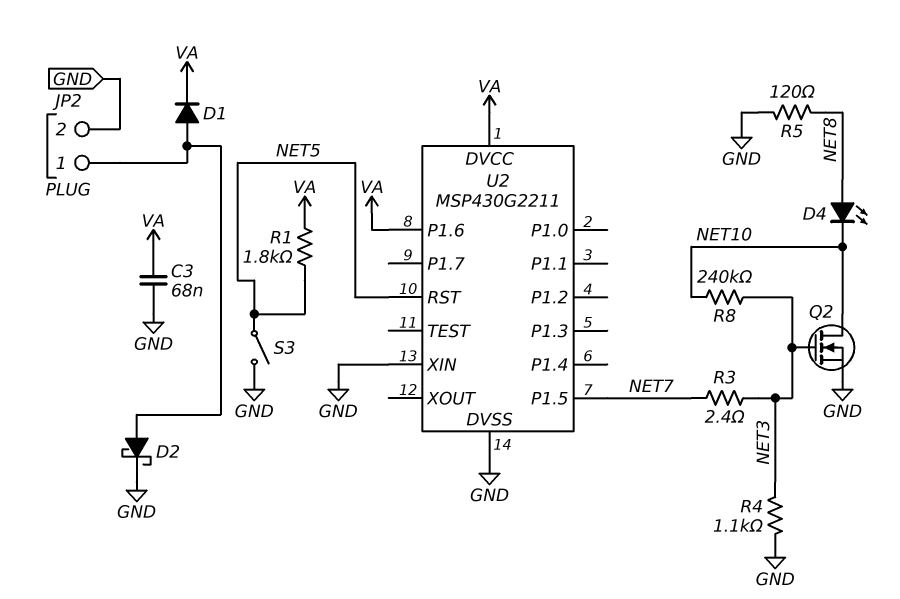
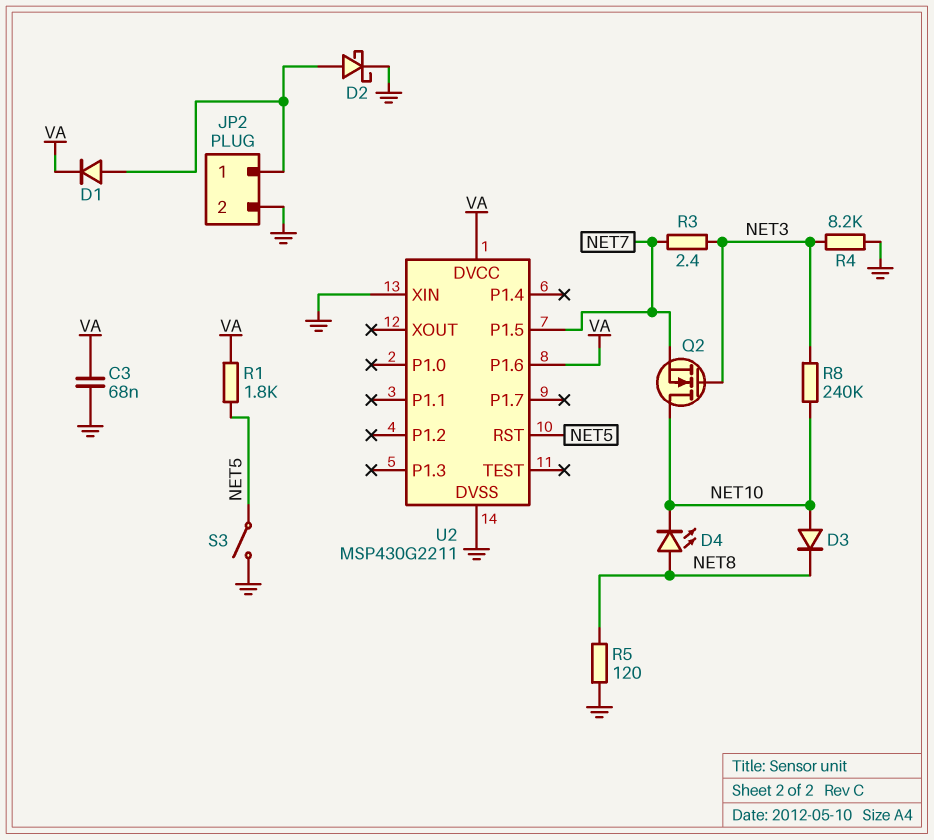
D3: none -> diode (A NET10, K NET8)
Q2: NMOS (G NET3, D NET10, S GND) -> NMOS (G NET3, D NET10, S NET7)
R4: 1.1k (GND, NET3) -> 8.2k (GND, NET3)

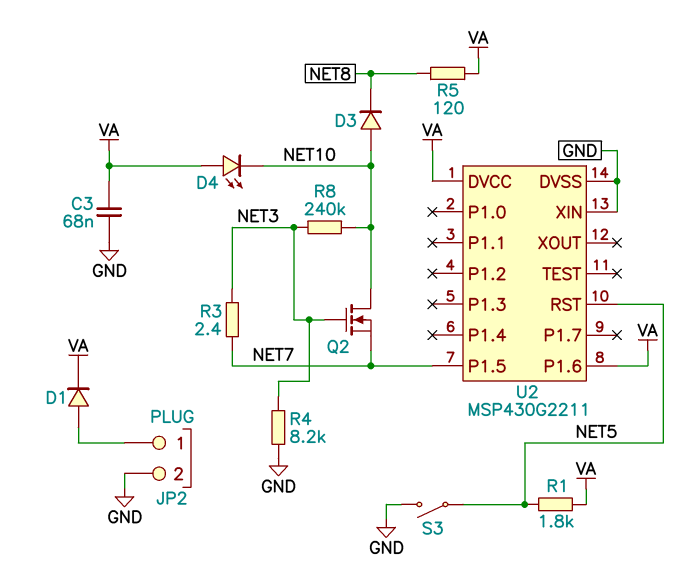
D2: schottky (A JP2/1, K GND) -> none
D4: LED (A NET8, K NET10) -> LED (A VA, K NET10)
R5: 120 (GND, NET8) -> 120 (NET8, VA)

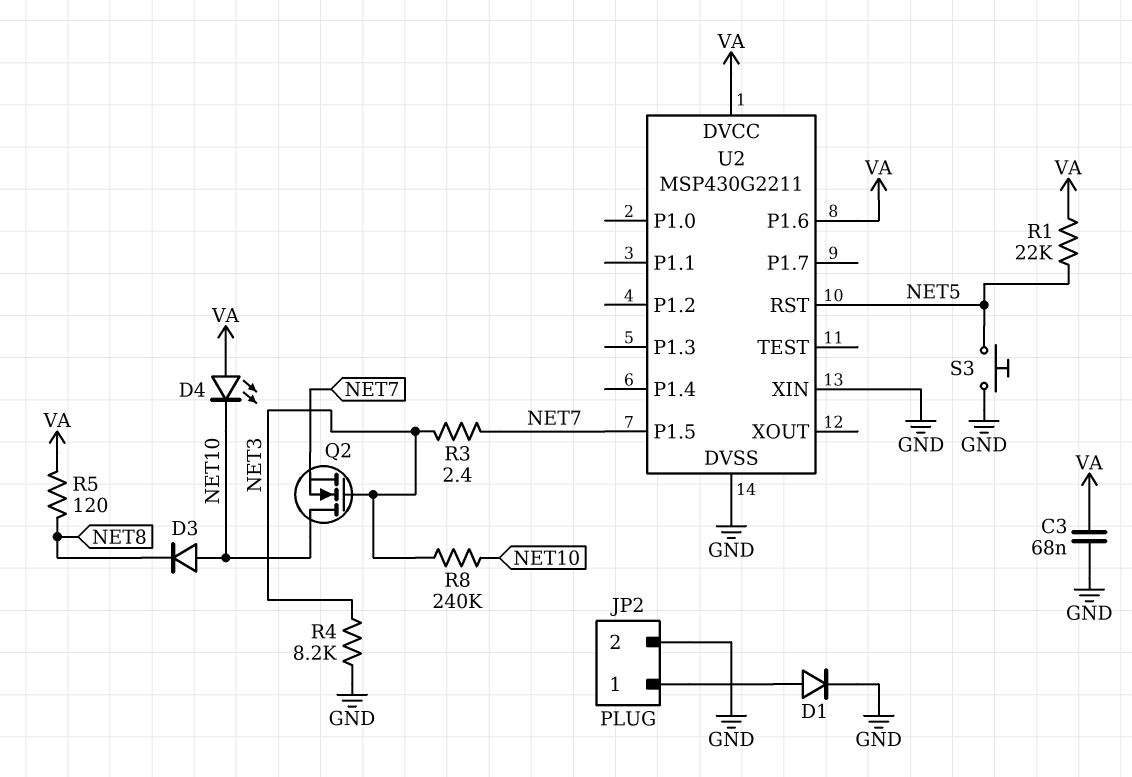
D1: diode (A JP2/1, K VA) -> diode (A JP2/1, K GND)
R1: 1.8k (NET5, VA) -> 22k (NET5, VA)
S3: switch (GND, NET5) -> button (GND, NET5)

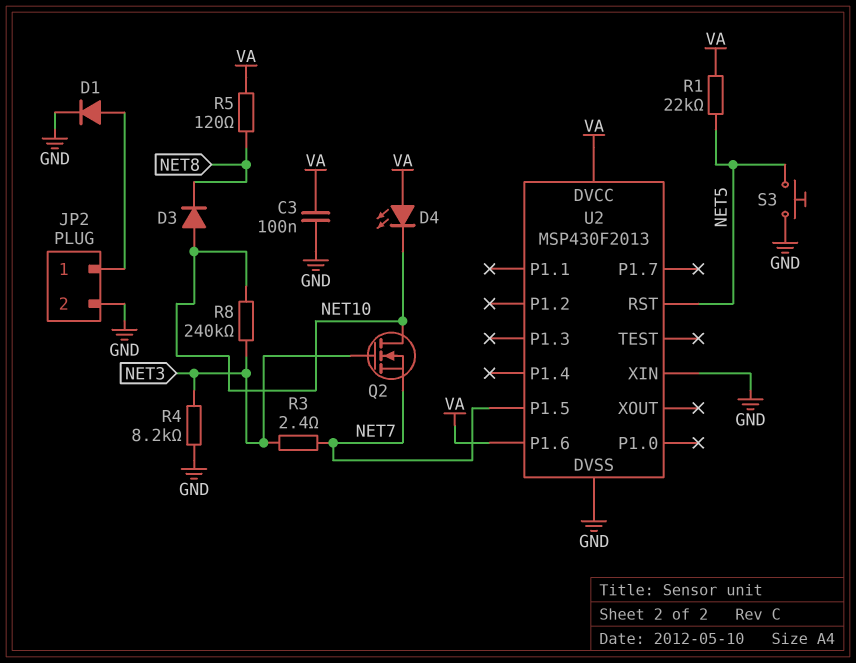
C3: 68nF (GND, VA) -> 100nF (GND, VA)
U2: MSP430G2211 -> MSP430F2013

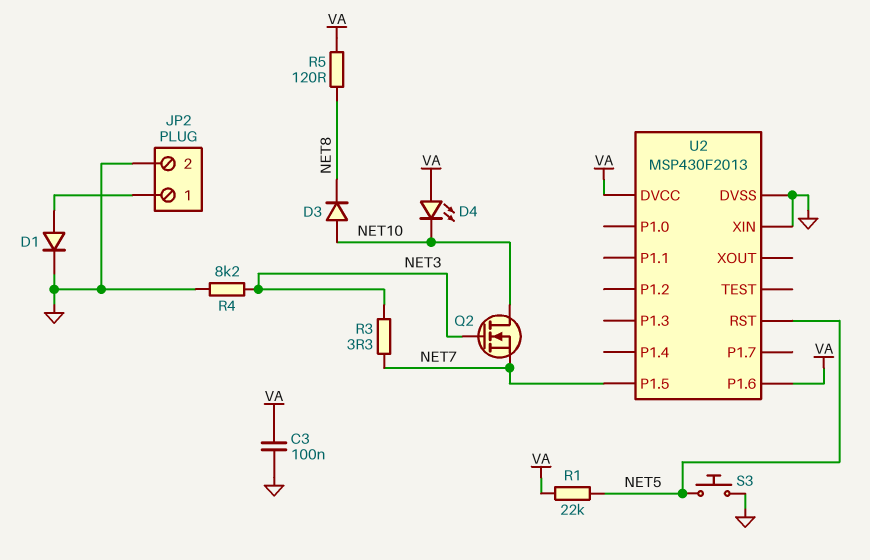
R3: 2.4 (NET3, NET7) -> 3.3 (NET3, NET7)
R8: 240k (NET3, NET10) -> none

